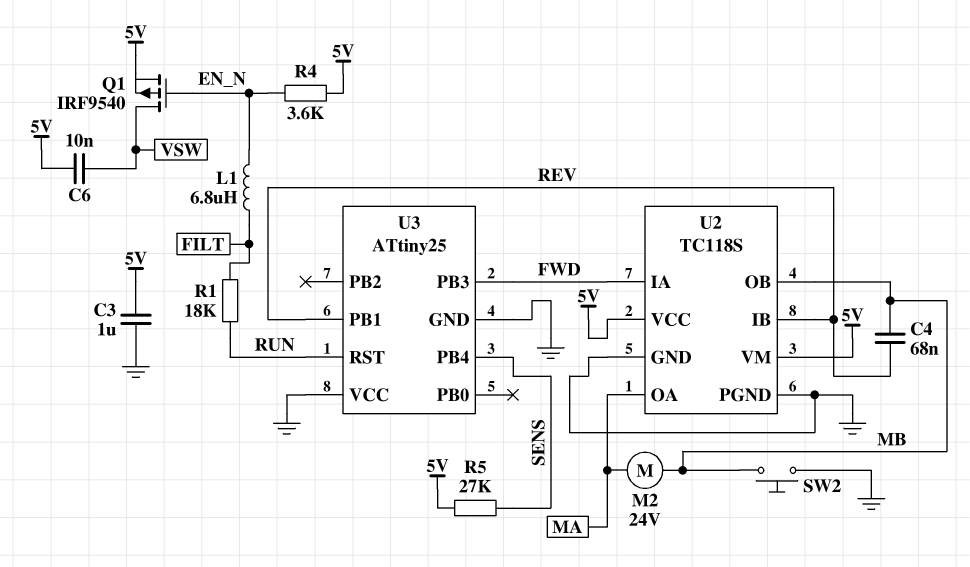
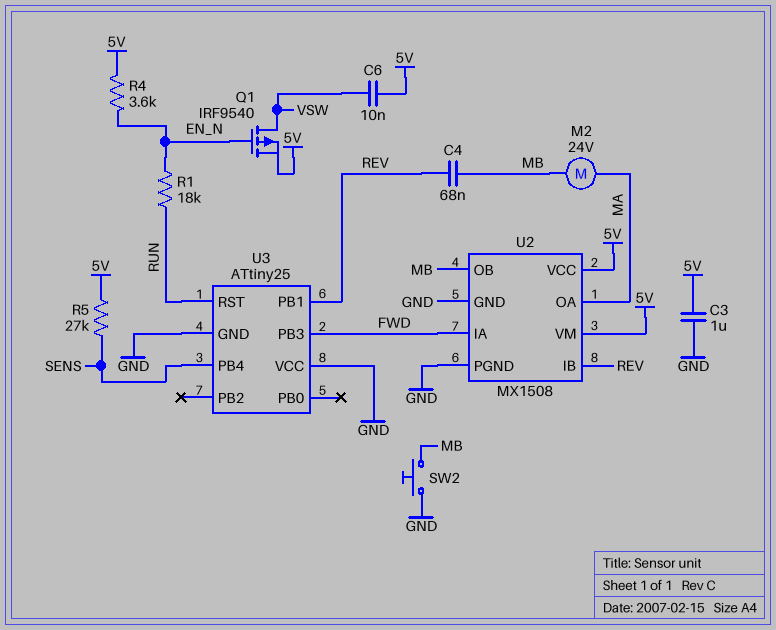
L1: 6.8uH (EN_N, FILT) -> none
R1: 18k (FILT, RUN) -> 18k (EN_N, RUN)
U2: TC118S -> MX1508

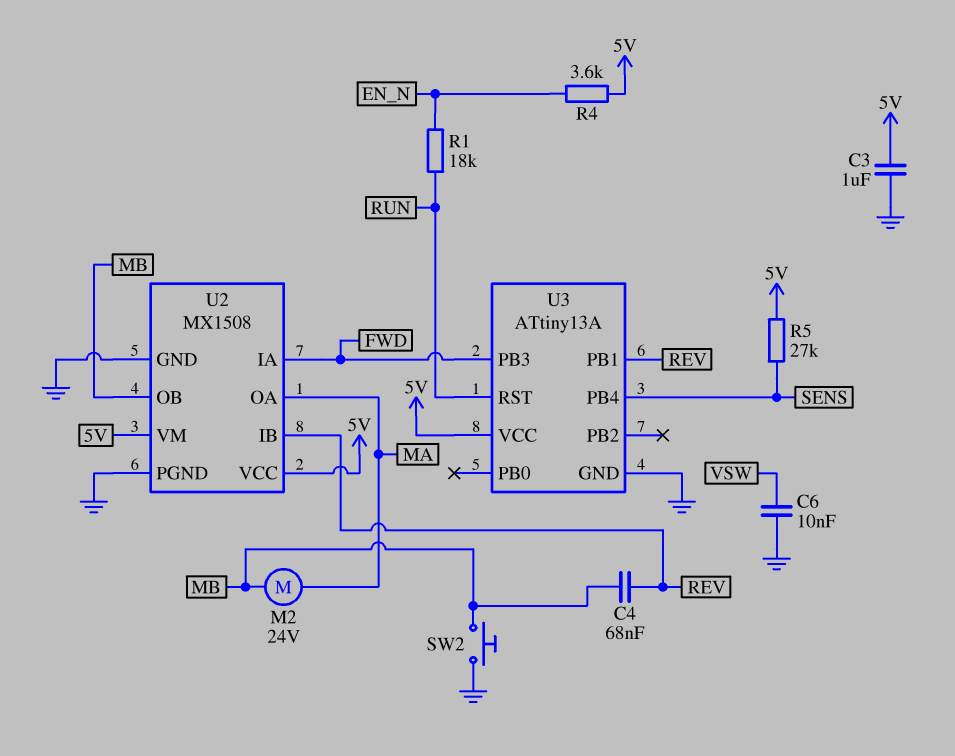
C6: 10nF (5V, VSW) -> 10nF (GND, VSW)
Q1: PMOS IRF9540 (G EN_N, D VSW, S 5V) -> none
U3: ATtiny25 -> ATtiny13A
U3 pin VCC: GND -> 5V

